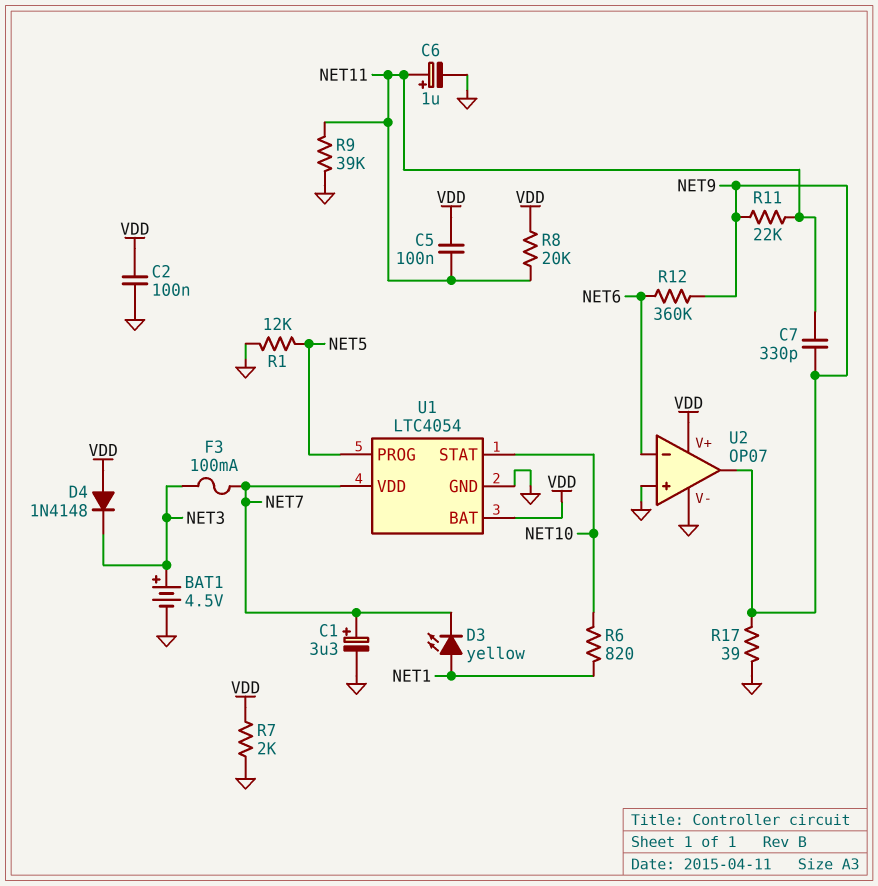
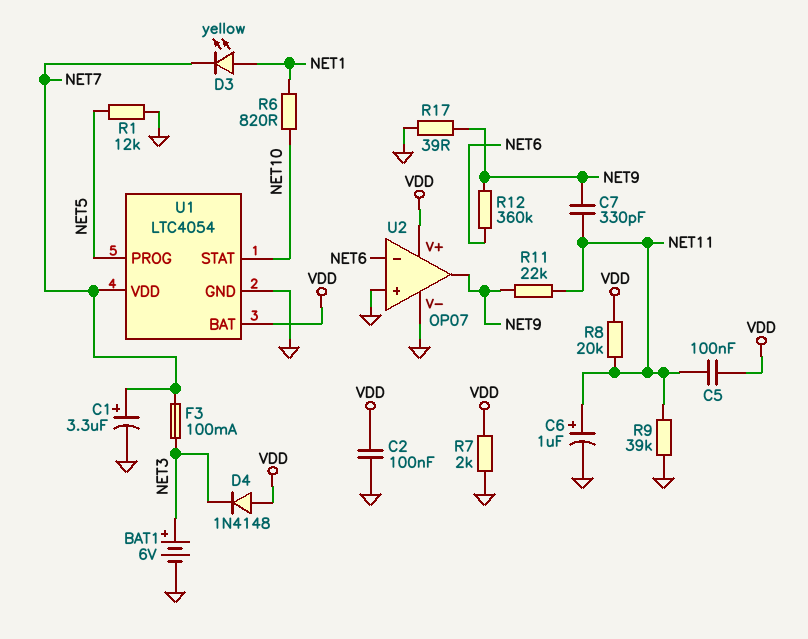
BAT1: 4.5V (plus NET3, minus GND) -> 6V (plus NET3, minus GND)

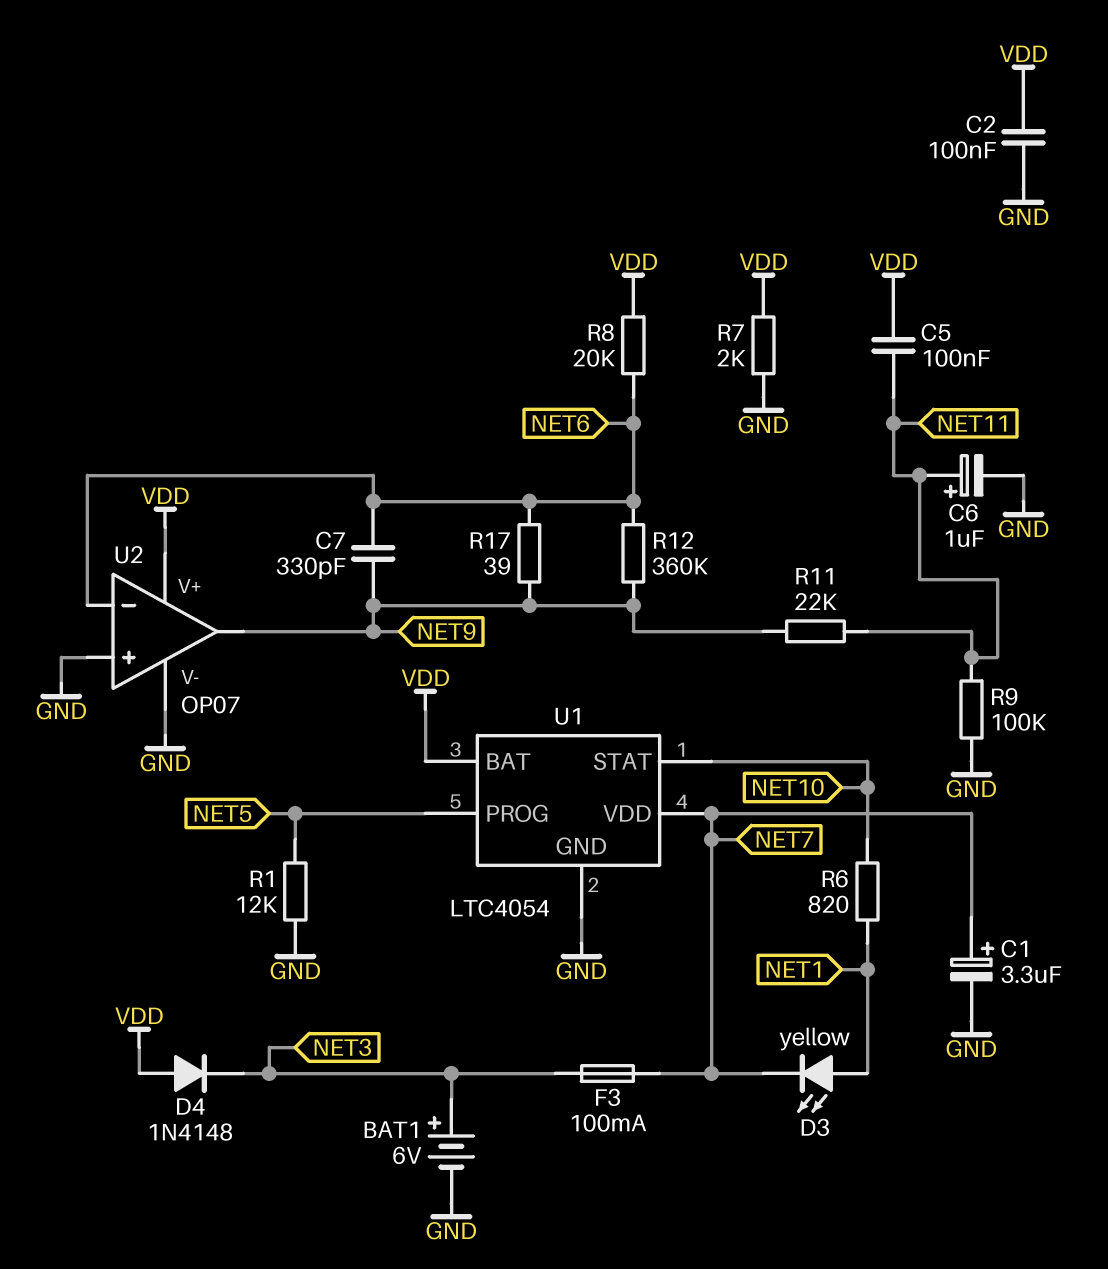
C7: 330pF (NET9, NET11) -> 330pF (NET6, NET9)
R8: 20k (NET11, VDD) -> 20k (NET6, VDD)
R9: 39k (GND, NET11) -> 100k (GND, NET11)
R17: 39 (GND, NET9) -> 39 (NET6, NET9)

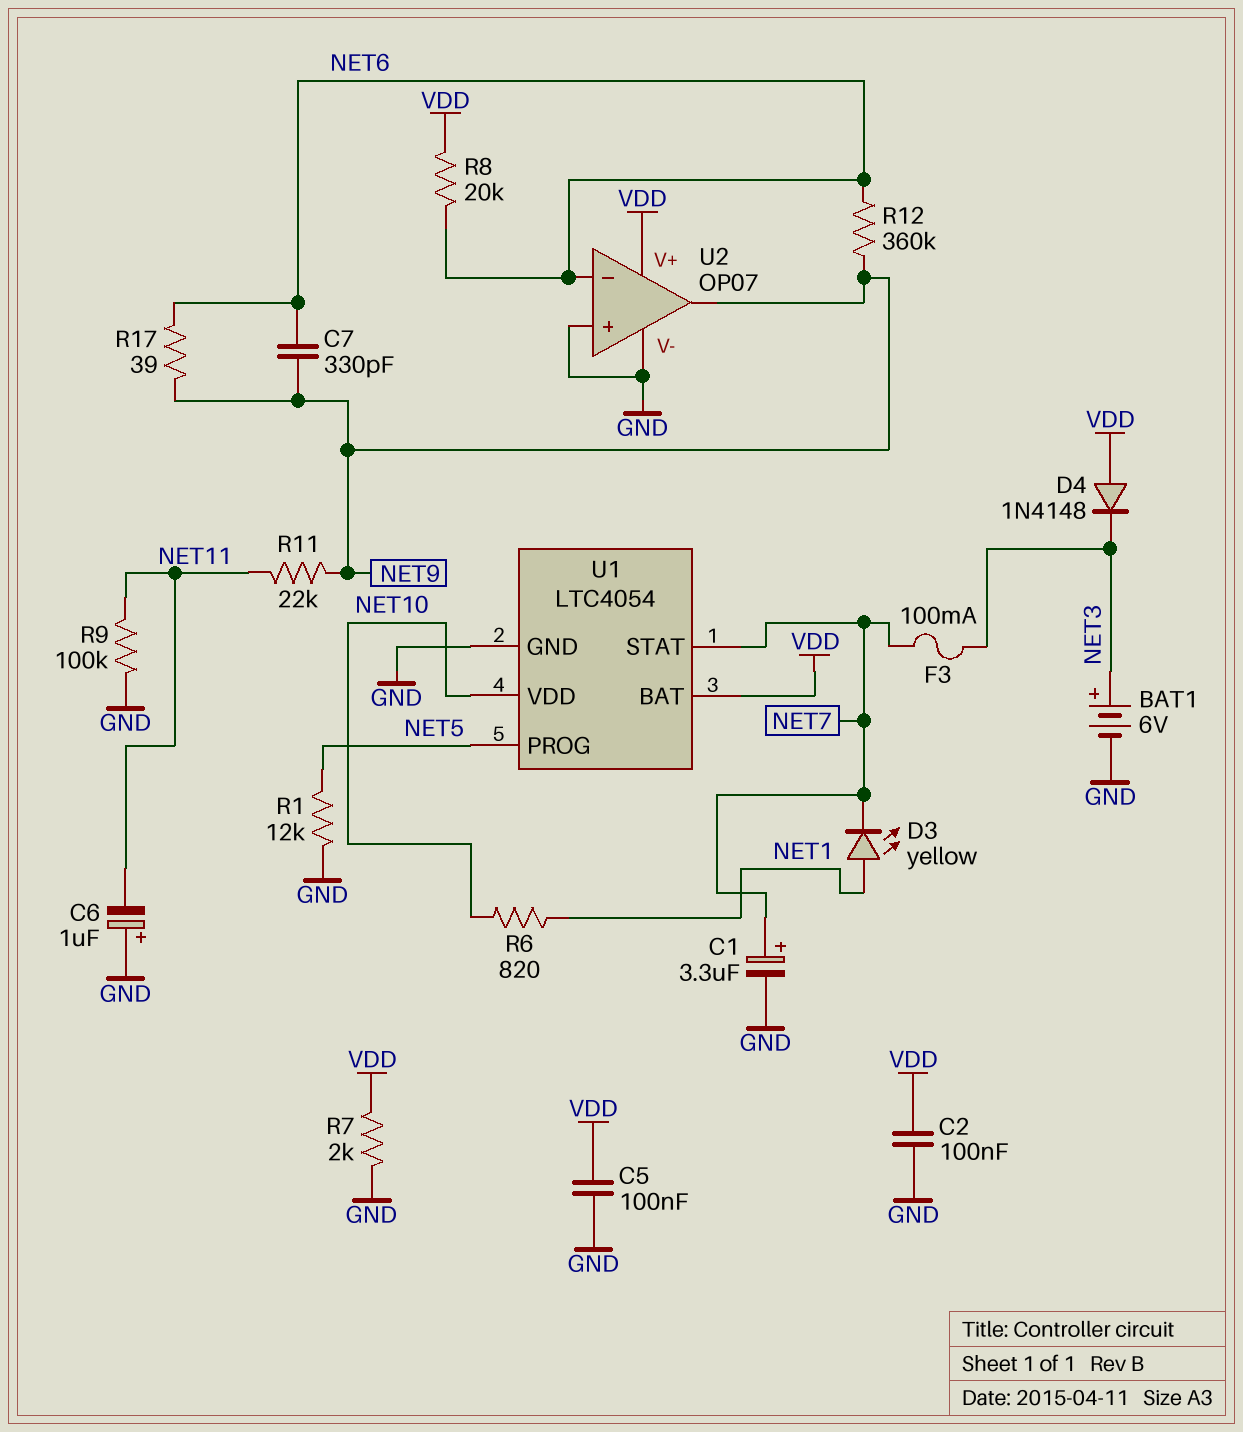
C5: 100nF (NET11, VDD) -> 100nF (GND, VDD)
C6: 1uF (plus NET11, minus GND) -> 1uF (plus GND, minus NET11)
U1 pin STAT: NET10 -> NET7
U1 pin VDD: NET7 -> NET10

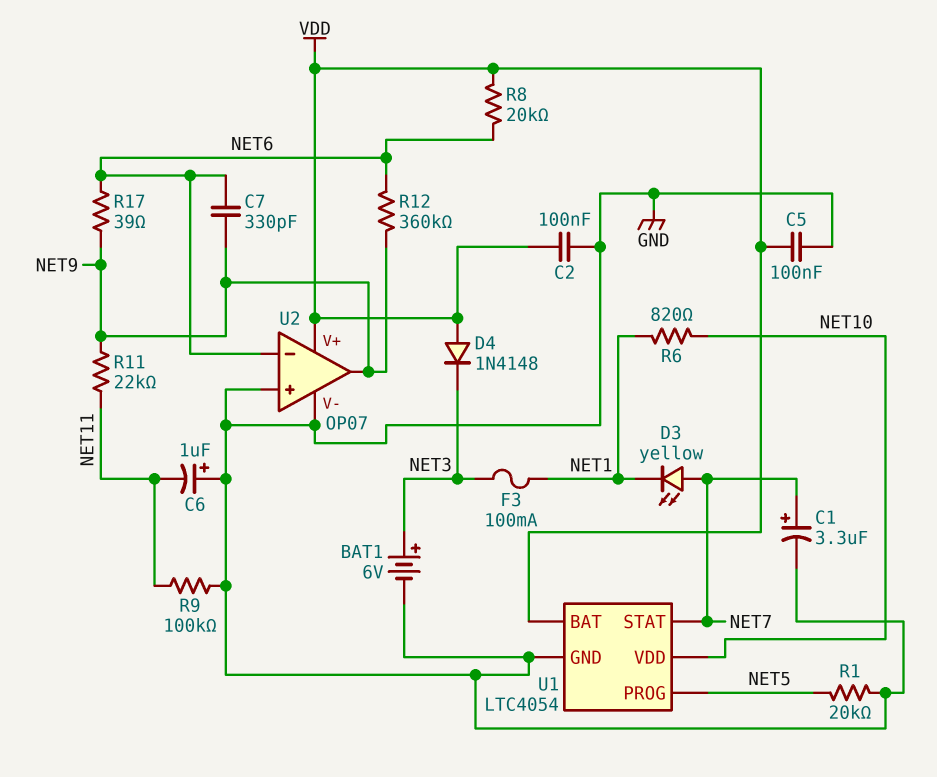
D3: LED yellow (A NET1, K NET7) -> LED yellow (A NET7, K NET1)
F3: 100mA (NET3, NET7) -> 100mA (NET1, NET3)
R1: 12k (GND, NET5) -> 20k (GND, NET5)
R7: 2k (GND, VDD) -> none

